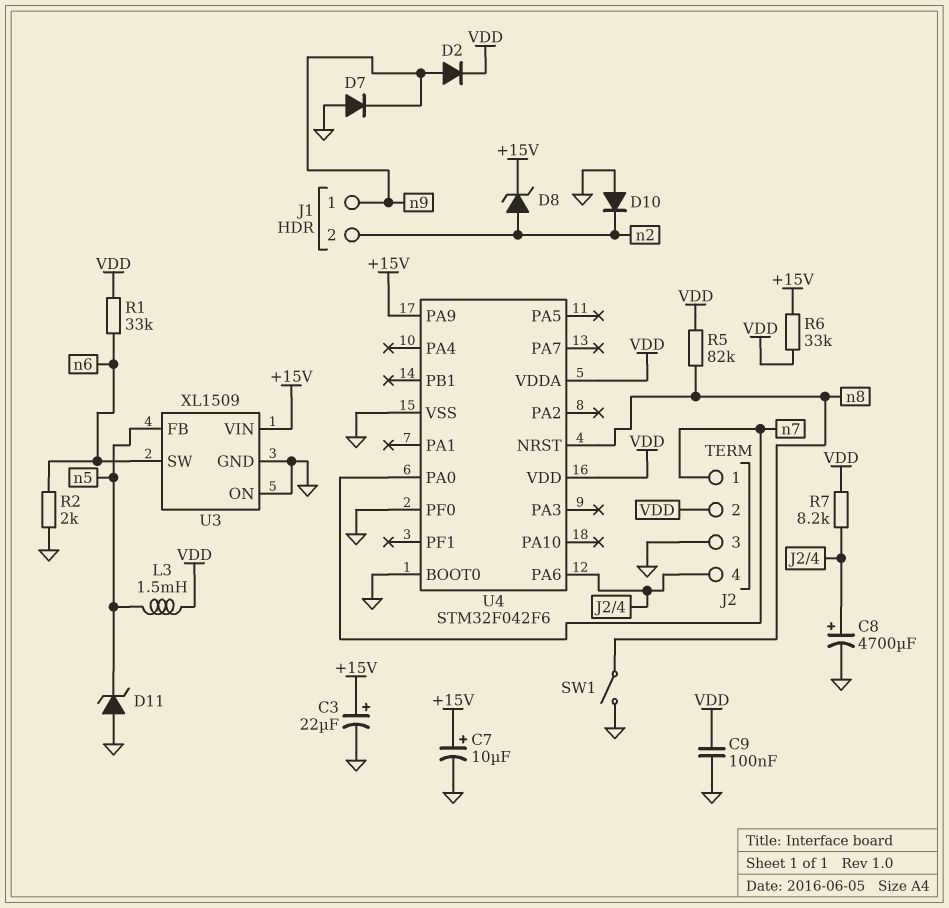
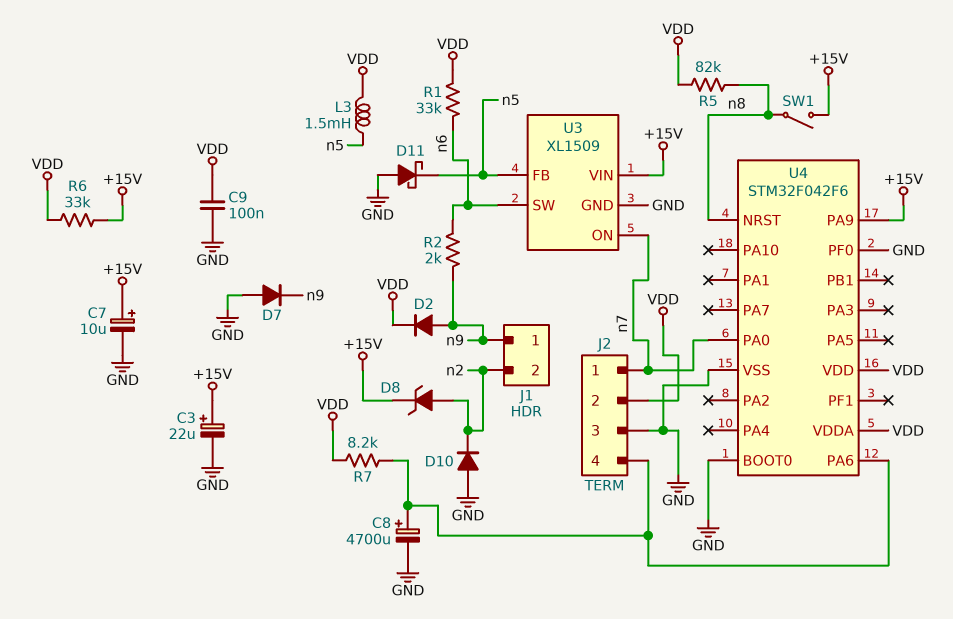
D11: zener (A GND, K n5) -> schottky (A GND, K n5)
R2: 2k (GND, n6) -> 2k (n6, n9)
SW1: switch (GND, n8) -> switch (+15V, n8)
U3 pin ON: GND -> n7

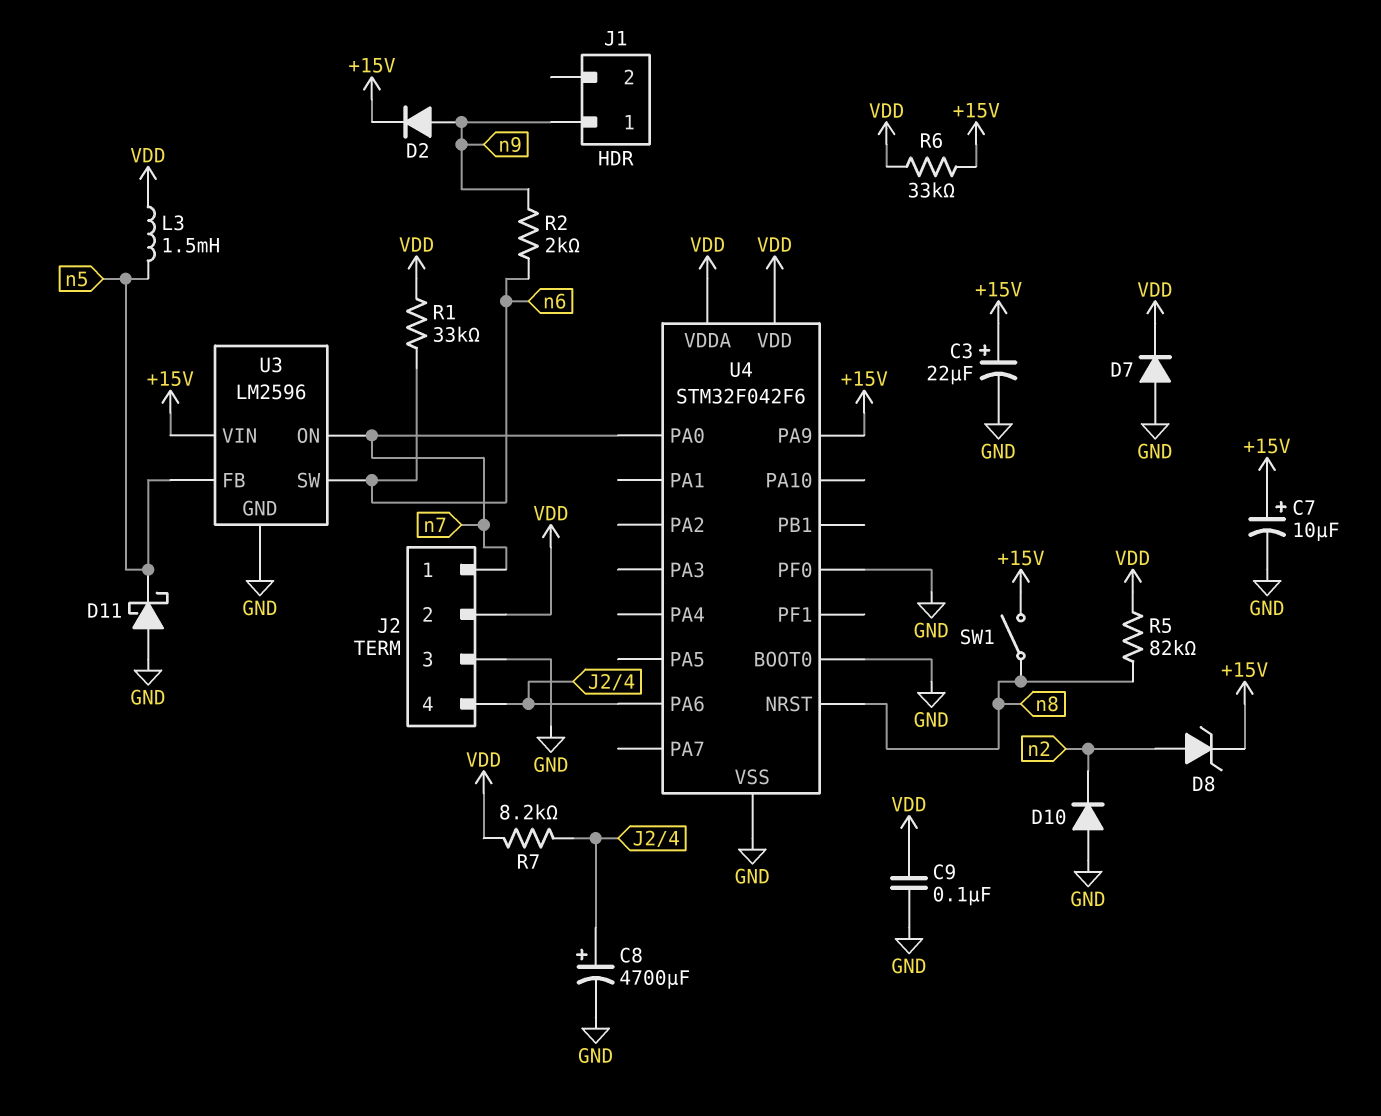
D2: diode (A n9, K VDD) -> diode (A n9, K +15V)
D7: diode (A GND, K n9) -> diode (A GND, K VDD)
J1 pin 2: n2 -> none
U3: XL1509 -> LM2596

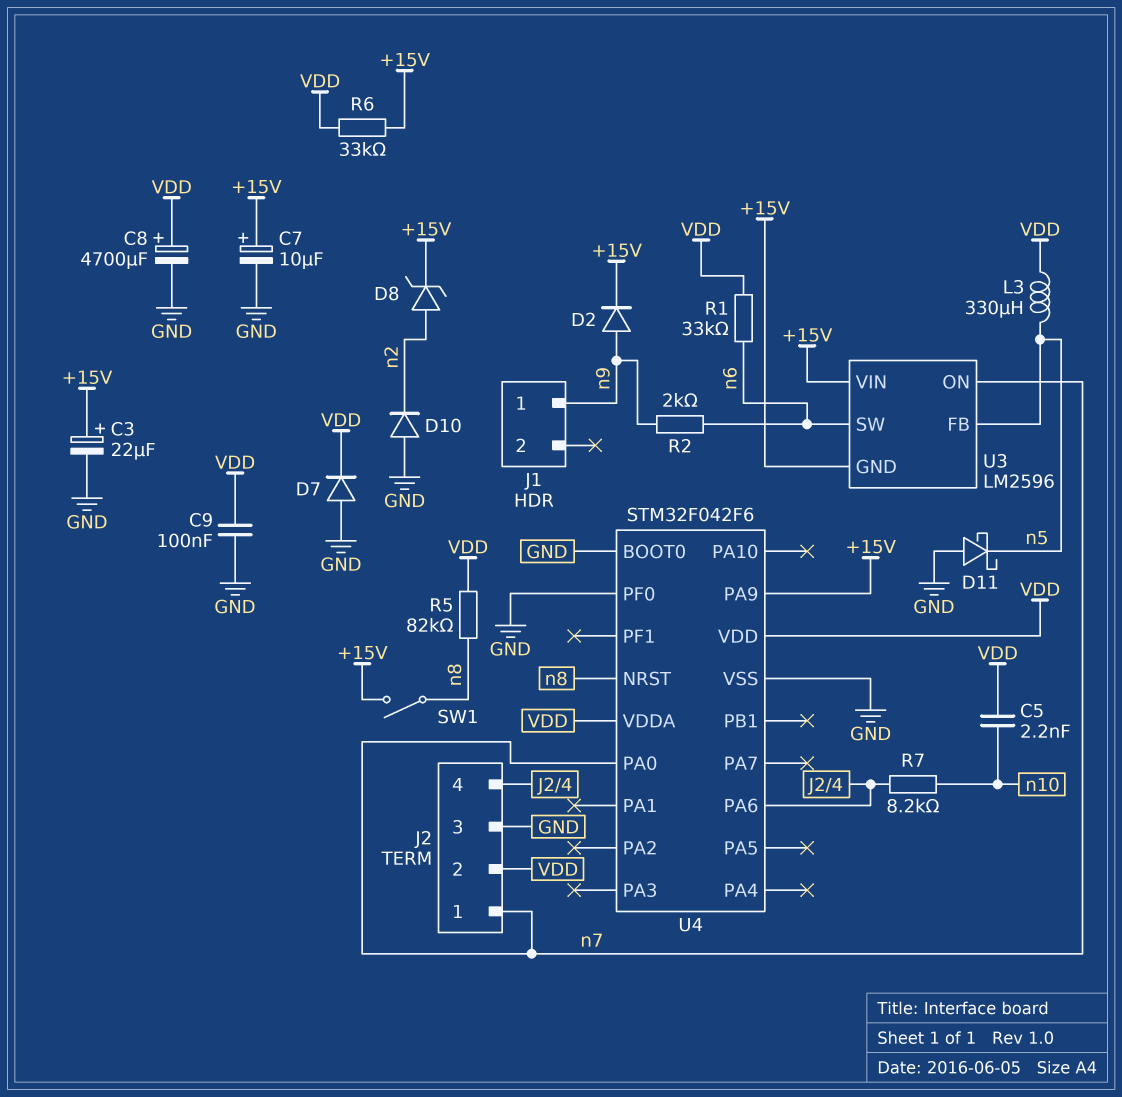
C5: none -> 2.2nF (VDD, n10)
C8: 4700uF (plus J2/4, minus GND) -> 4700uF (plus VDD, minus GND)
L3: 1.5mH (VDD, n5) -> 330uH (VDD, n5)
R7: 8.2k (J2/4, VDD) -> 8.2k (J2/4, n10)
U3 pin GND: GND -> +15V

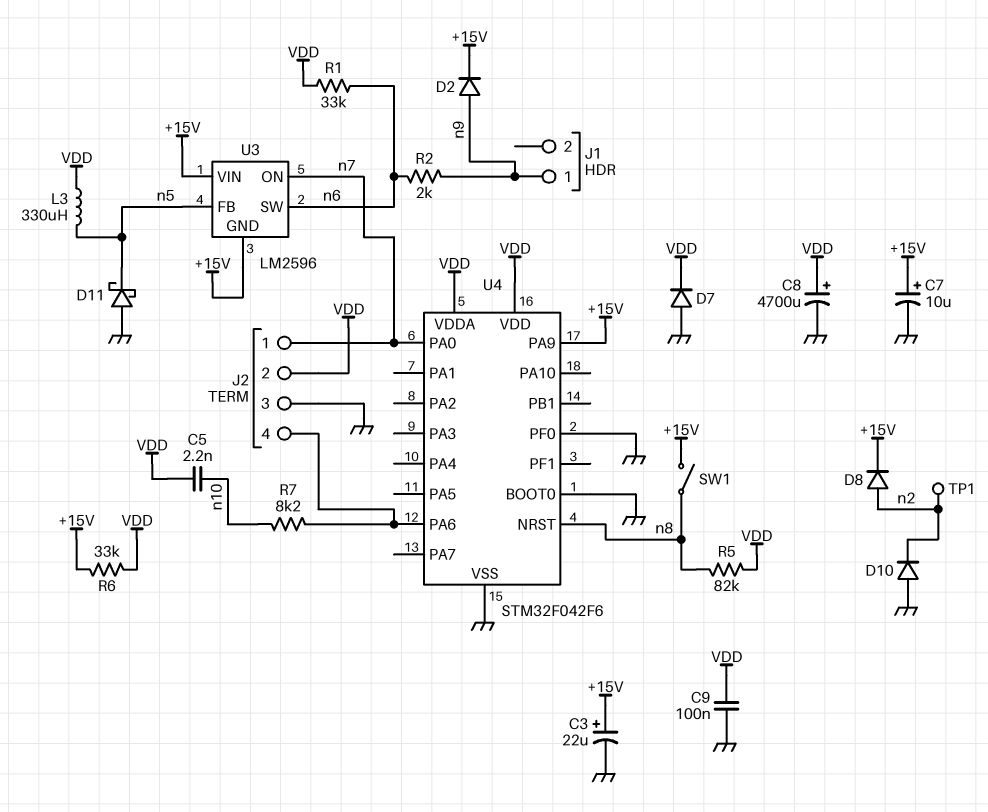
D8: zener (A n2, K +15V) -> diode (A n2, K +15V)
TP1: none -> test point (n2)

